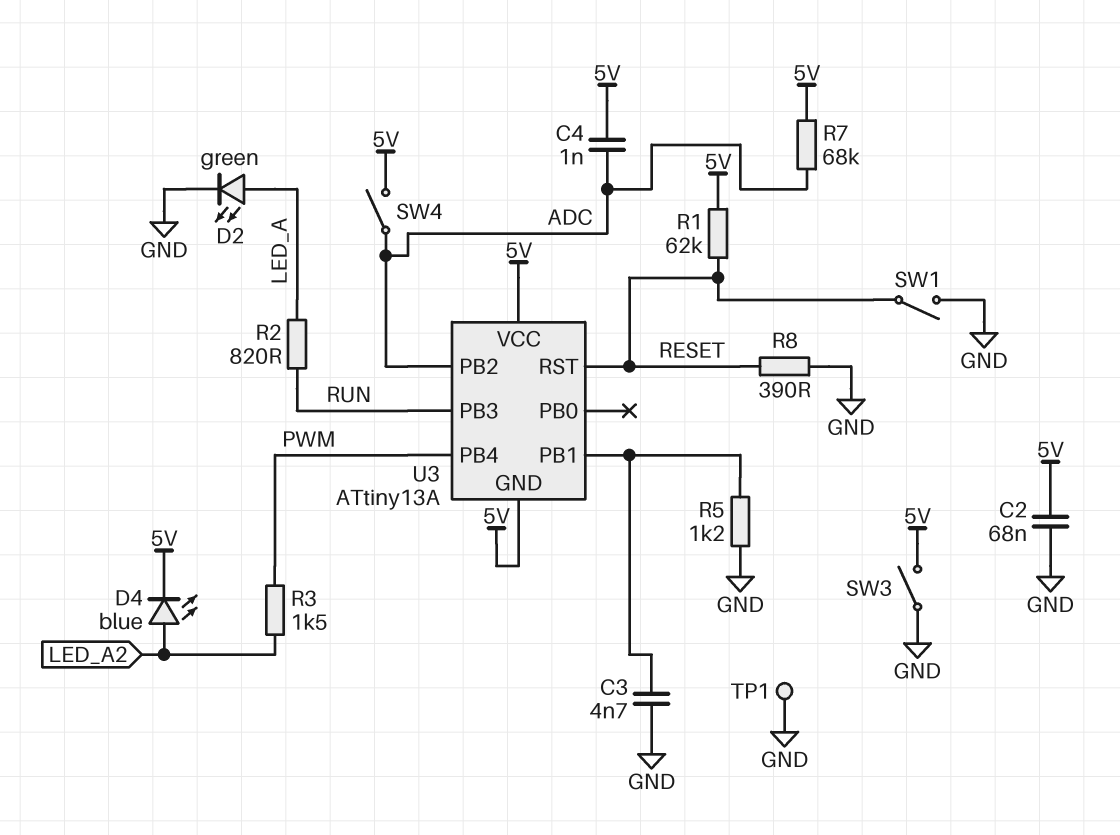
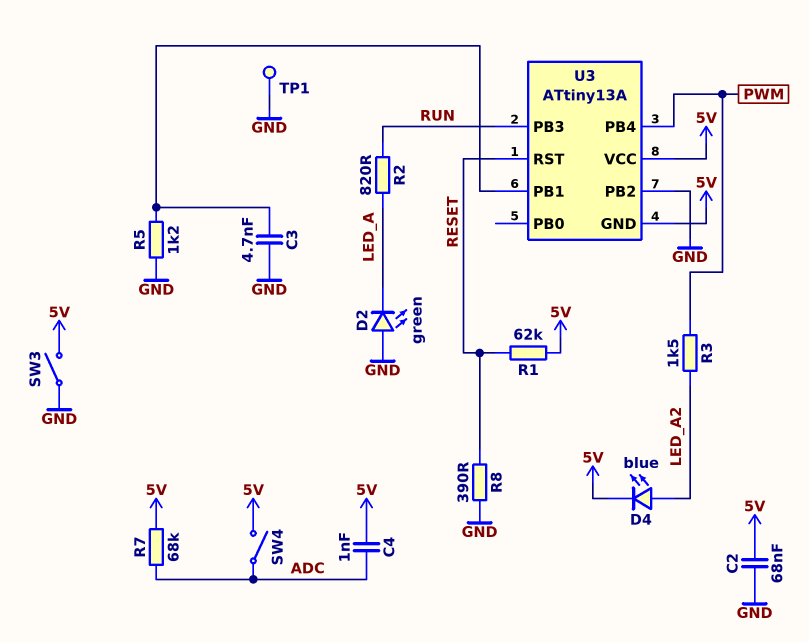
D2: LED green (A LED_A, K GND) -> LED green (A GND, K LED_A)
SW1: switch (GND, RESET) -> none
U3 pin PB2: ADC -> GND

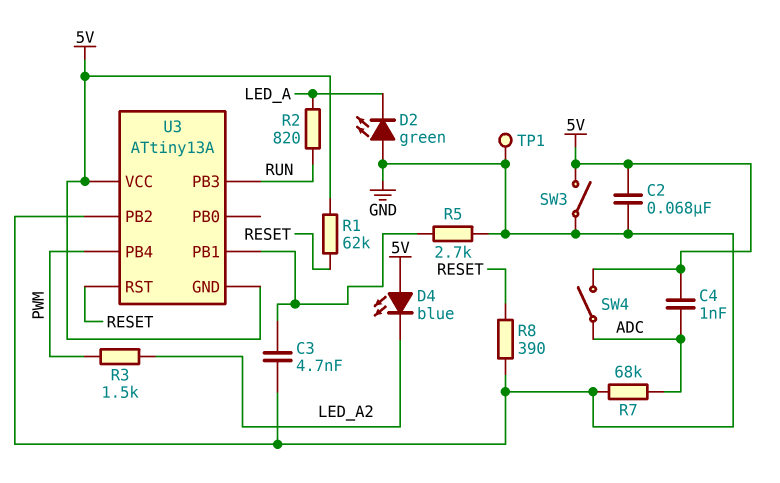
D4: LED blue (A LED_A2, K 5V) -> LED blue (A 5V, K LED_A2)
R5: 1.2k (GND, U3/PB1) -> 2.7k (GND, U3/PB1)
R7: 68k (5V, ADC) -> 68k (ADC, GND)

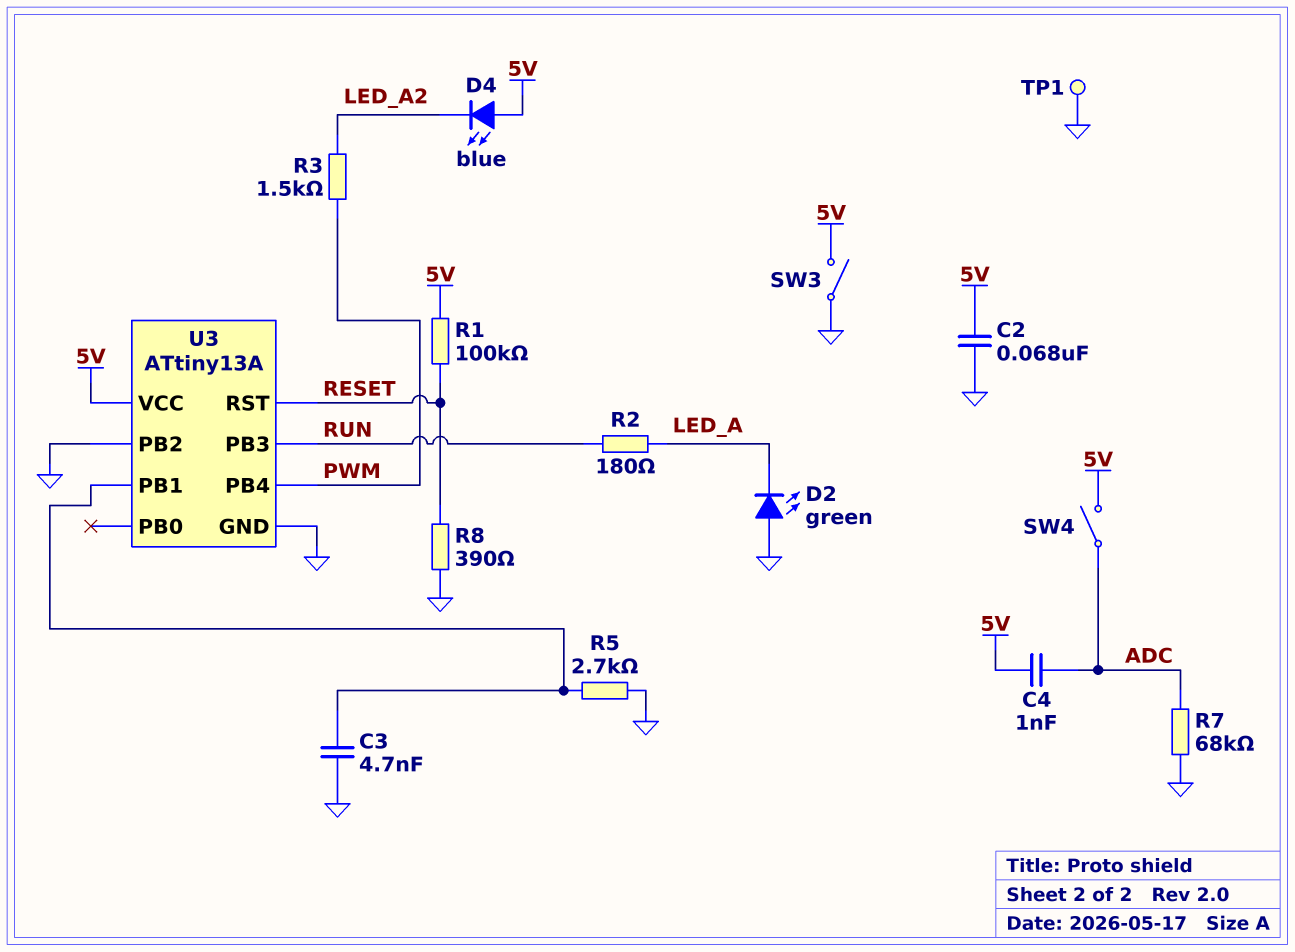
R1: 62k (5V, RESET) -> 100k (5V, RESET)
R2: 820 (LED_A, RUN) -> 180 (LED_A, RUN)
U3 pin GND: 5V -> GND

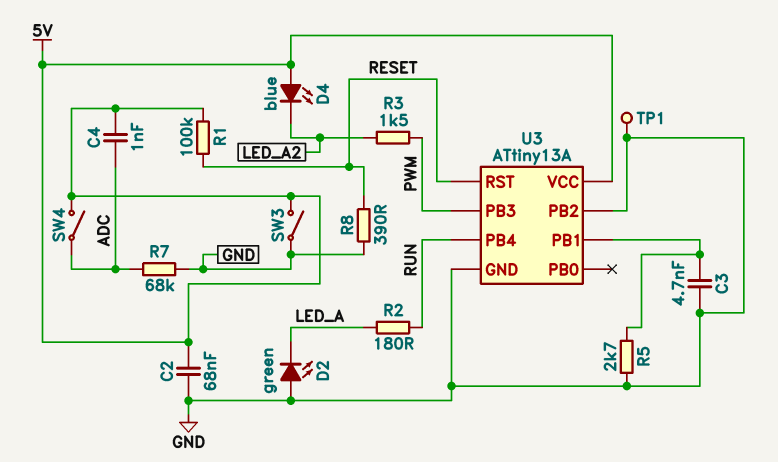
U3 pin PB3: RUN -> PWM
U3 pin PB4: PWM -> RUN

